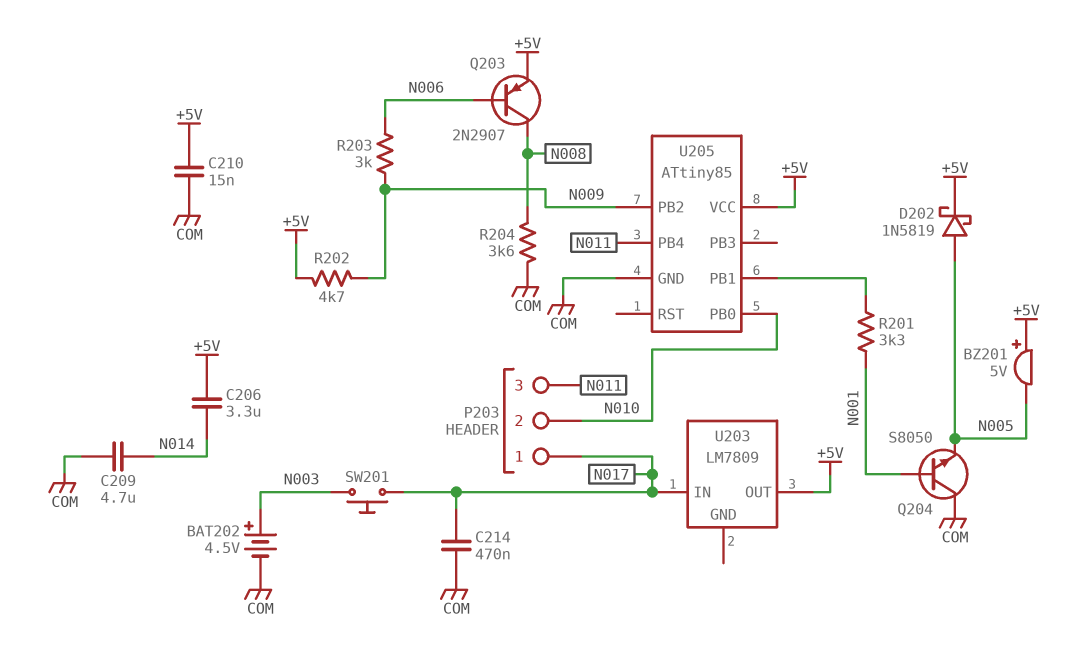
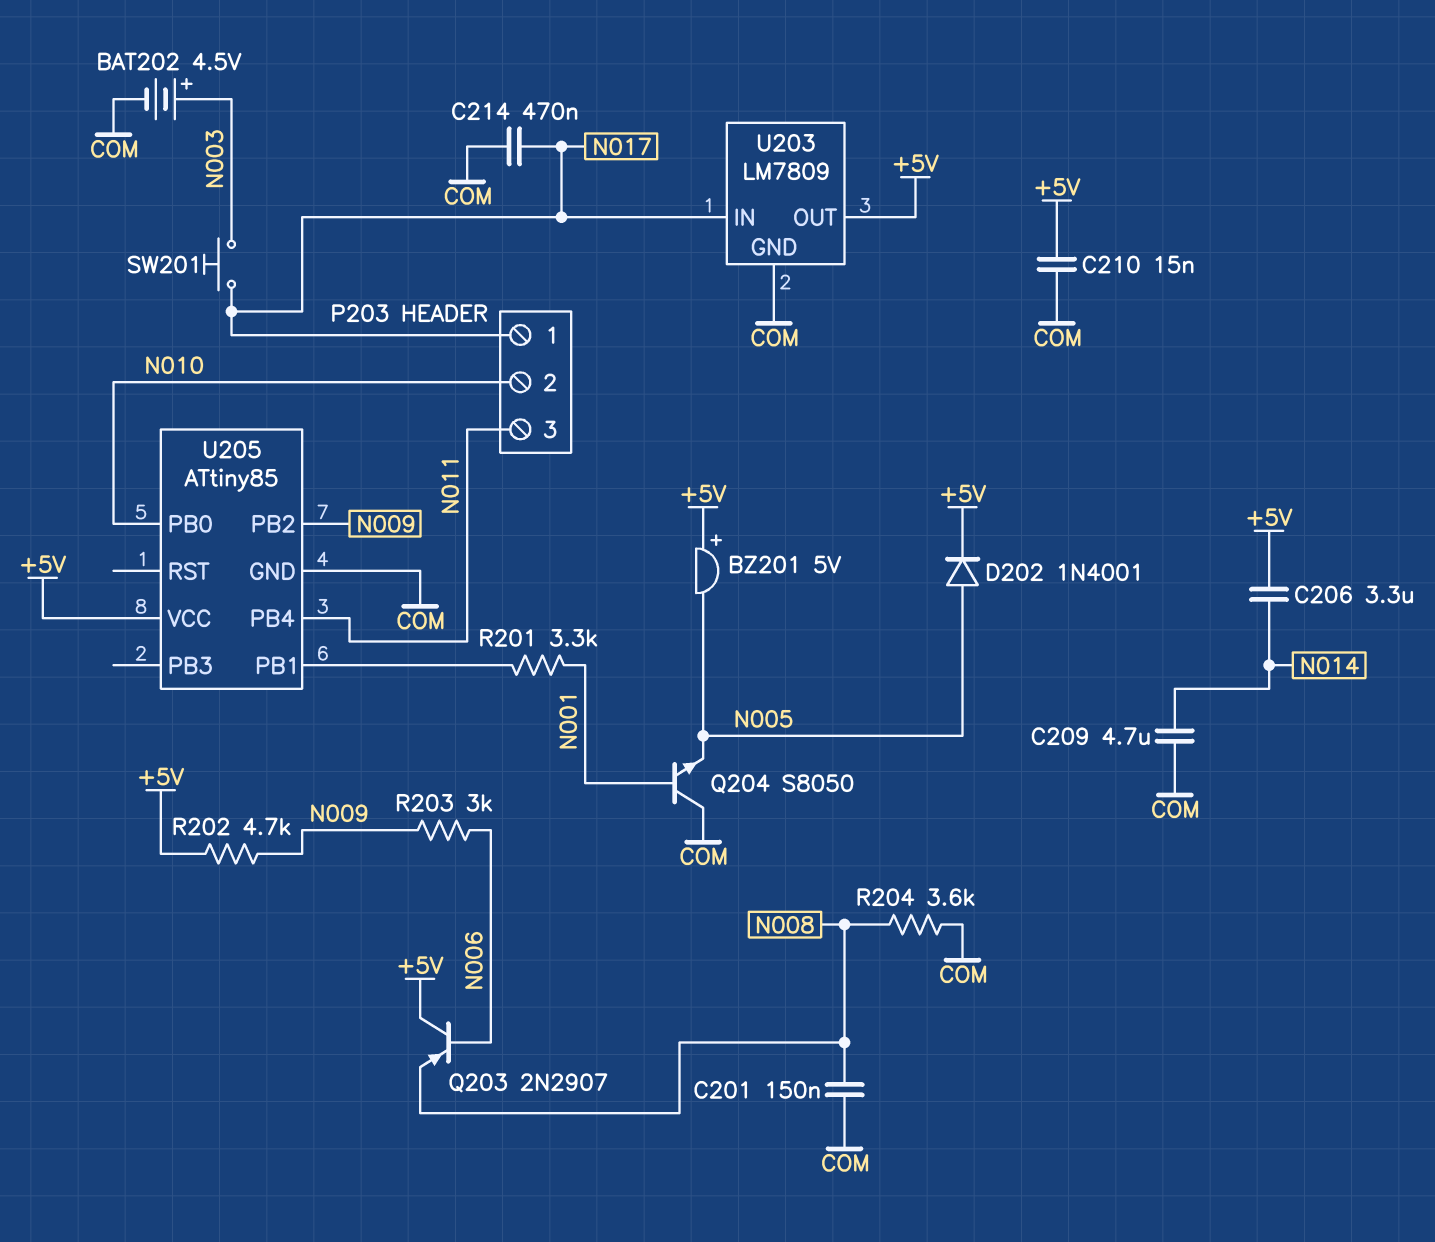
C201: none -> 150nF (COM, N008)
D202: schottky 1N5819 (A N005, K +5V) -> diode 1N4001 (A N005, K +5V)
Q203: PNP 2N2907 (B N006, C N008, E +5V) -> PNP 2N2907 (B N006, C +5V, E N008)
U203 pin GND: none -> COM

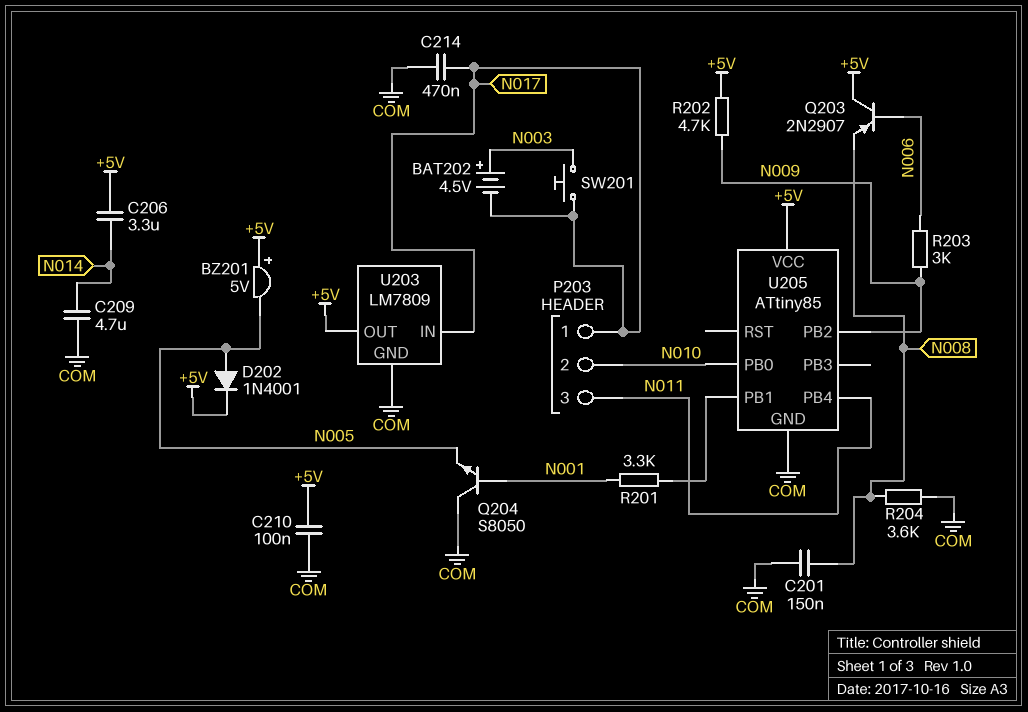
BAT202: 4.5V (plus N003, minus COM) -> 4.5V (plus N003, minus N017)
C210: 15nF (+5V, COM) -> 100nF (+5V, COM)

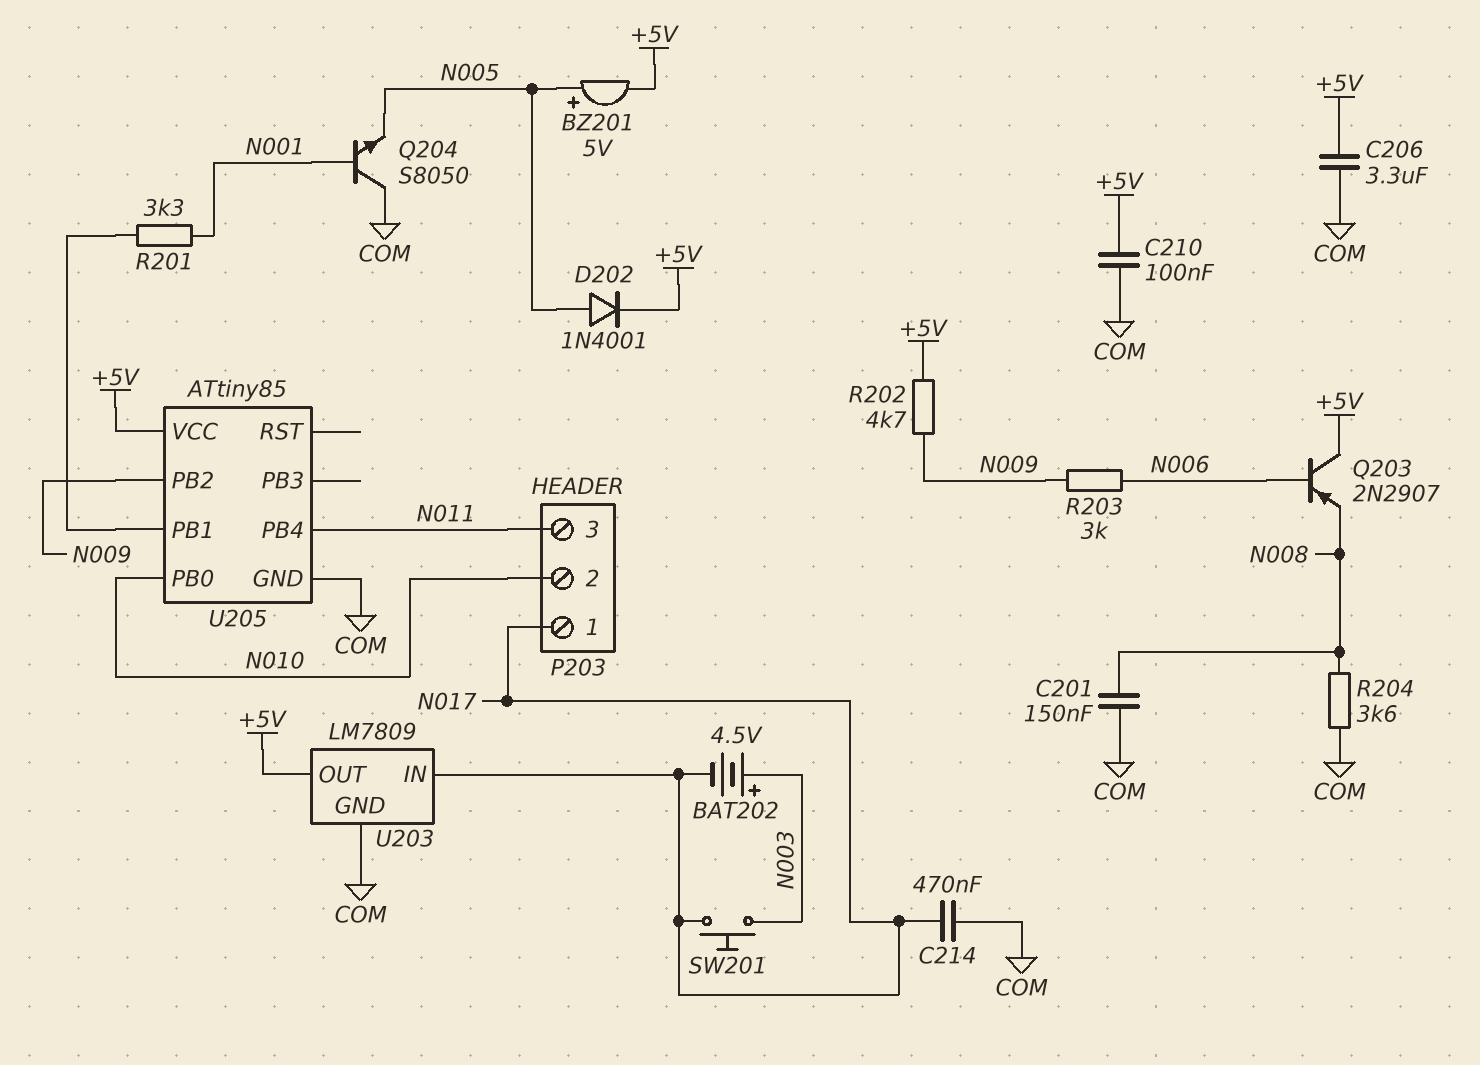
BZ201: buzzer 5V (plus +5V, minus N005) -> buzzer 5V (plus N005, minus +5V)
C206: 3.3uF (+5V, N014) -> 3.3uF (+5V, COM)
C209: 4.7uF (COM, N014) -> none

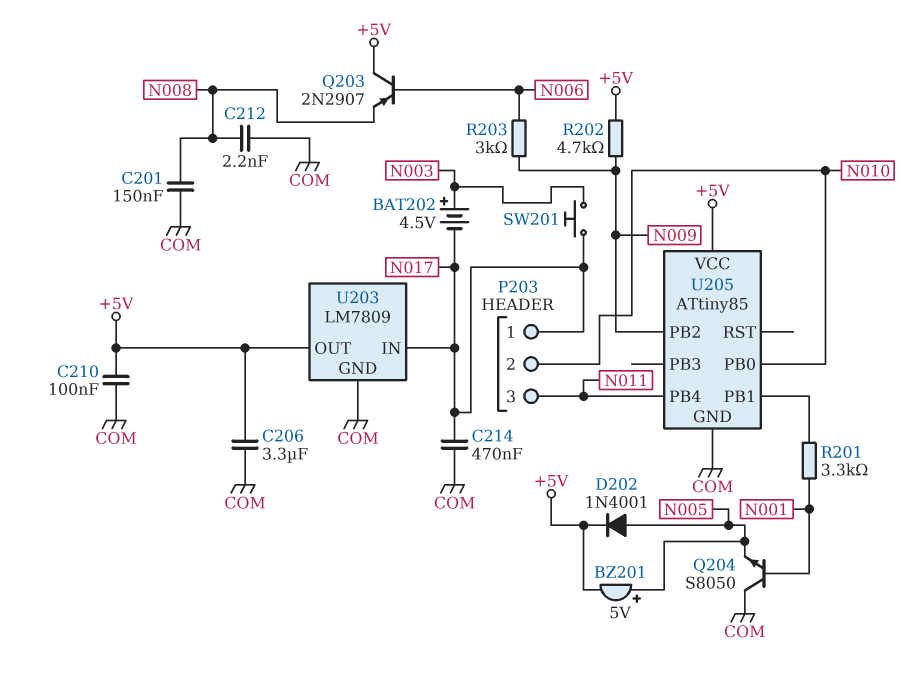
C212: none -> 2.2nF (COM, N008)
R204: 3.6k (COM, N008) -> none

